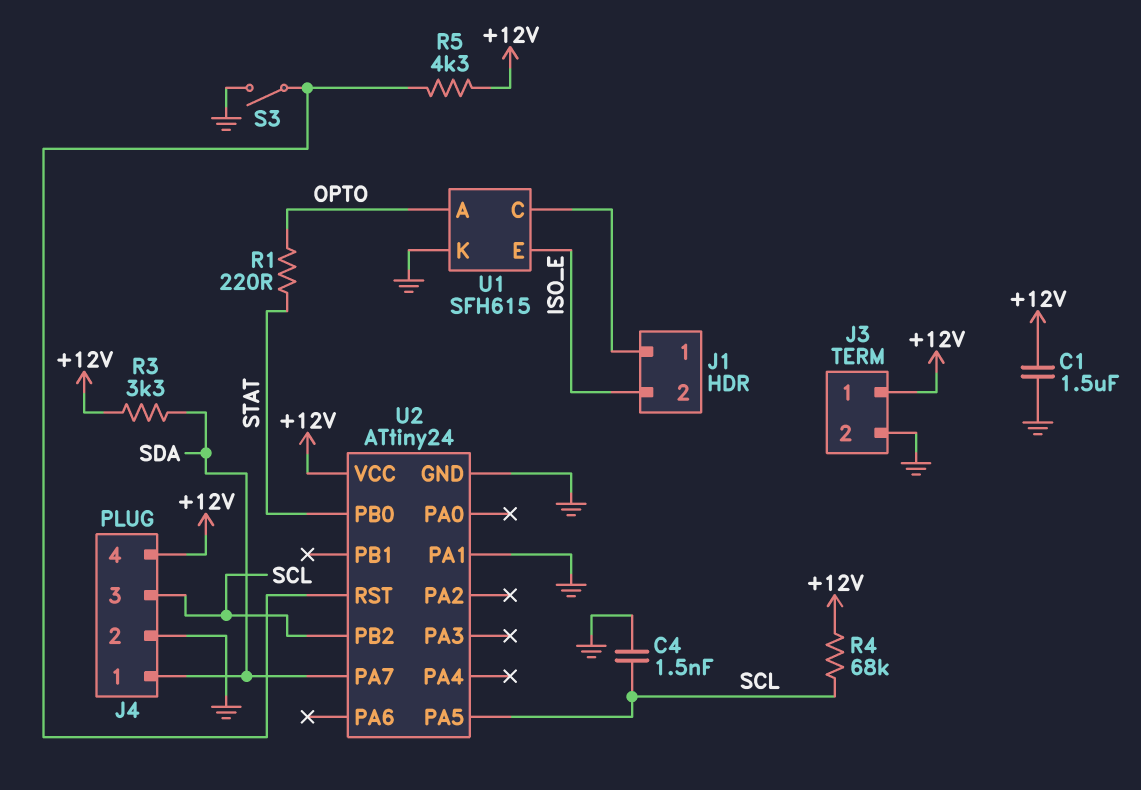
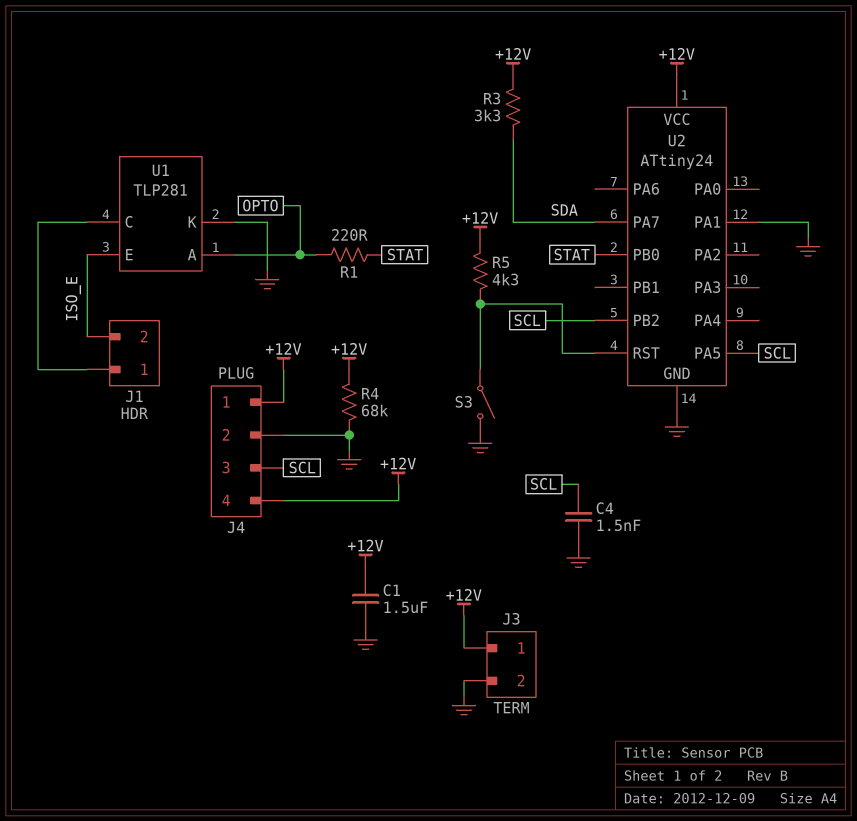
J4 pin 1: SDA -> +12V
R4: 68k (+12V, SCL) -> 68k (+12V, GND)
U1: SFH615 -> TLP281

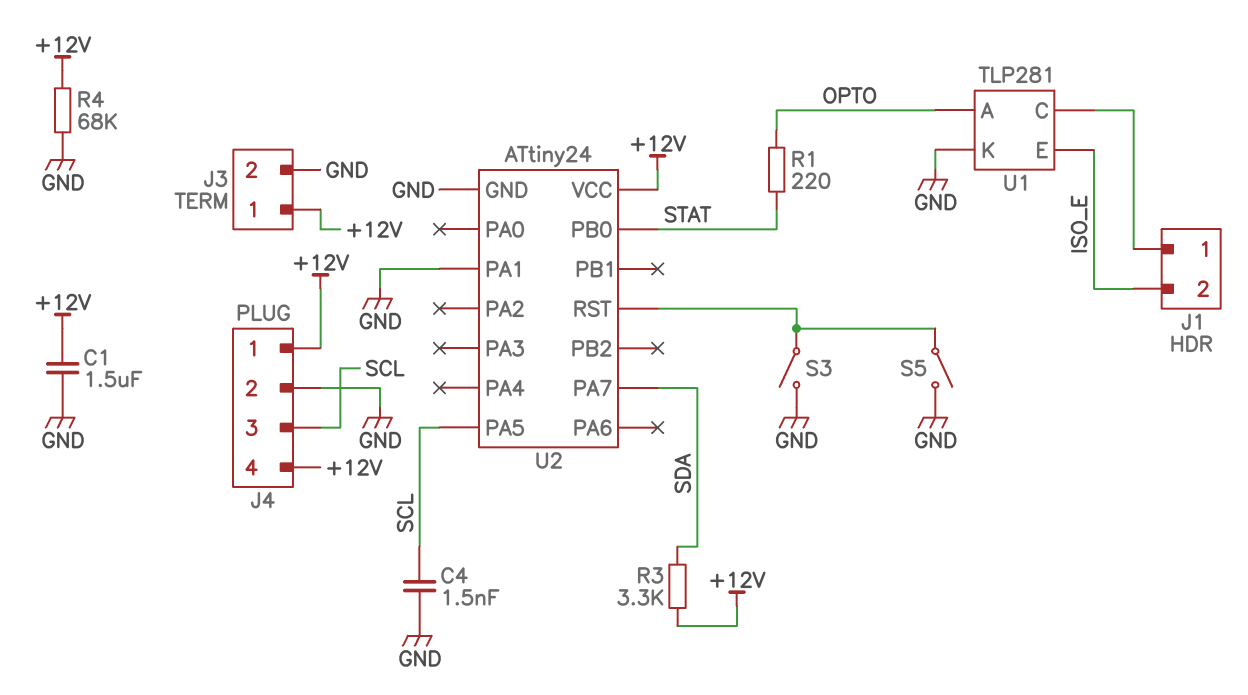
R5: 4.3k (+12V, U2/RST) -> none
S5: none -> switch (GND, U2/RST)
U2 pin PB2: SCL -> none

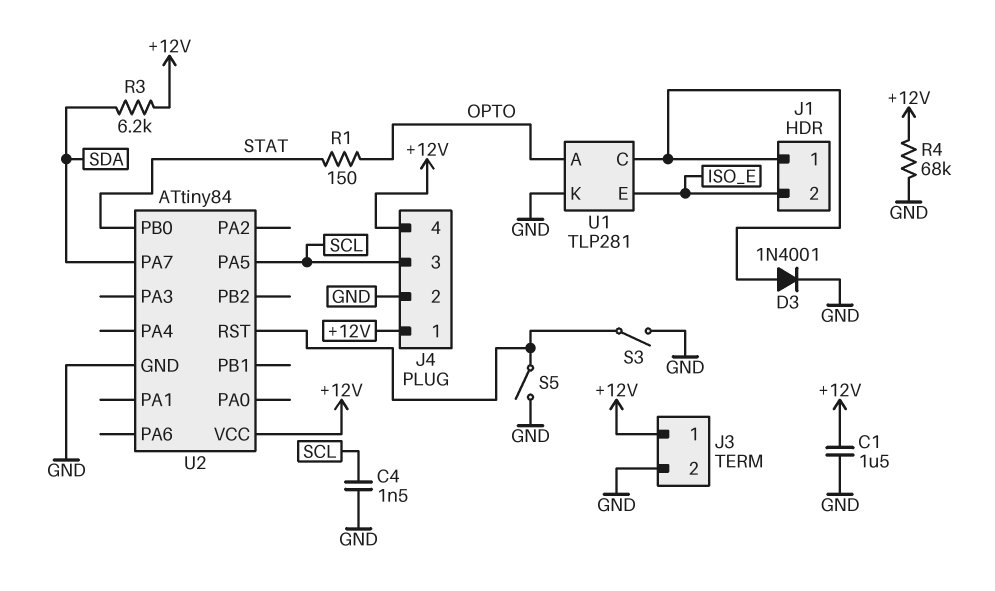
D3: none -> diode 1N4001 (A J1/1, K GND)
R1: 220 (OPTO, STAT) -> 150 (OPTO, STAT)
R3: 3.3k (+12V, SDA) -> 6.2k (+12V, SDA)
U2: ATtiny24 -> ATtiny84
U2 pin PA1: GND -> none

